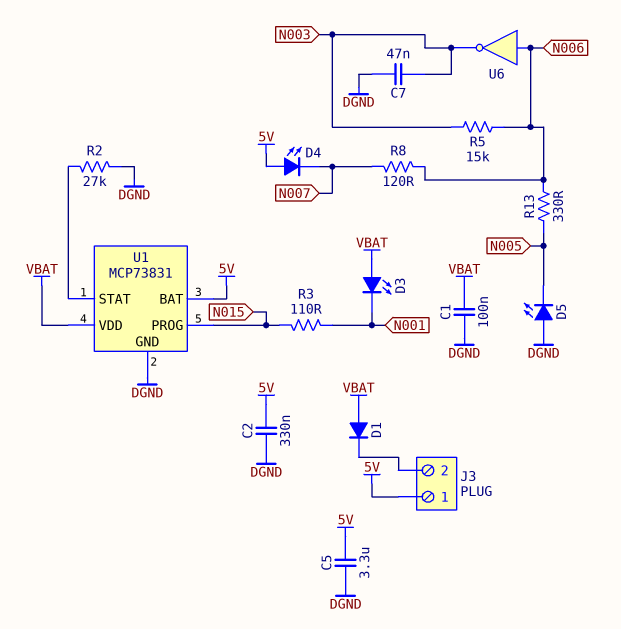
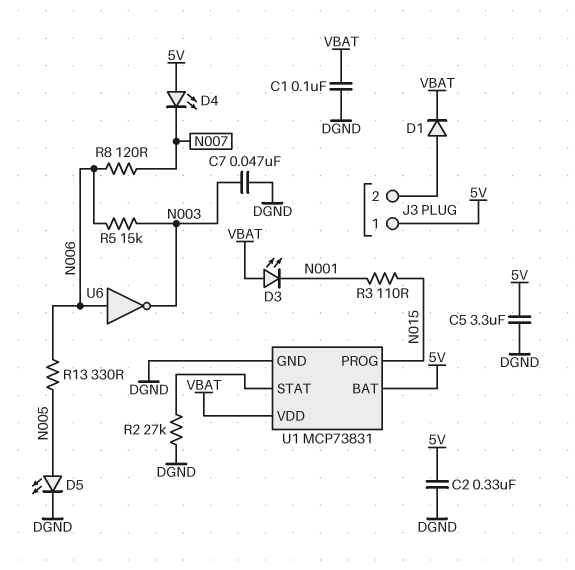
D1: diode (A VBAT, K J3/2) -> diode (A J3/2, K VBAT)
D5: LED (A DGND, K N005) -> LED (A N005, K DGND)

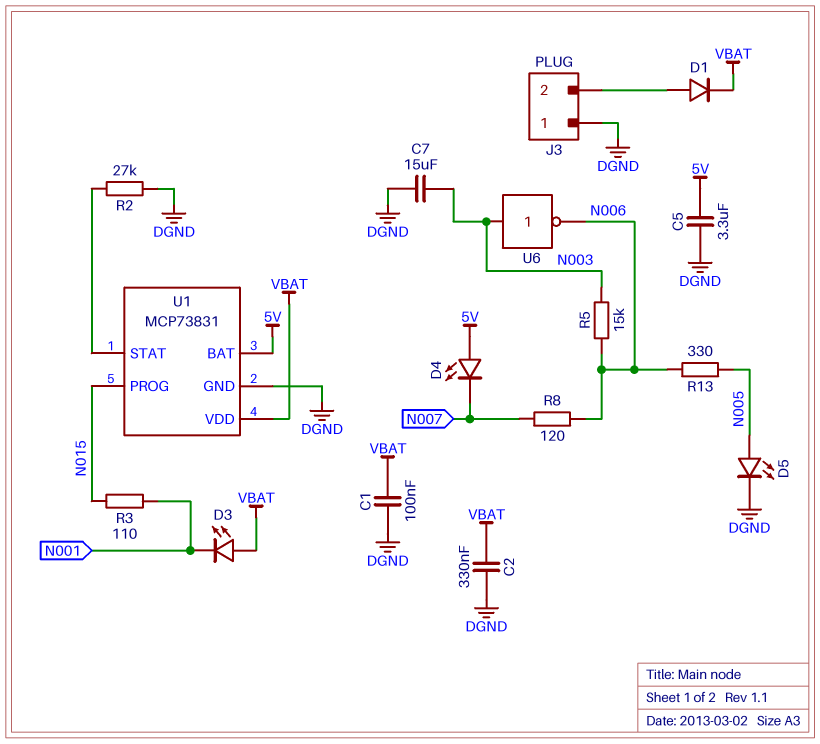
C2: 330nF (5V, DGND) -> 330nF (DGND, VBAT)
C7: 47nF (DGND, N003) -> 15uF (DGND, N003)
J3 pin 1: 5V -> DGND
U6: NOT (in N006, out N003) -> NOT (in N003, out N006)

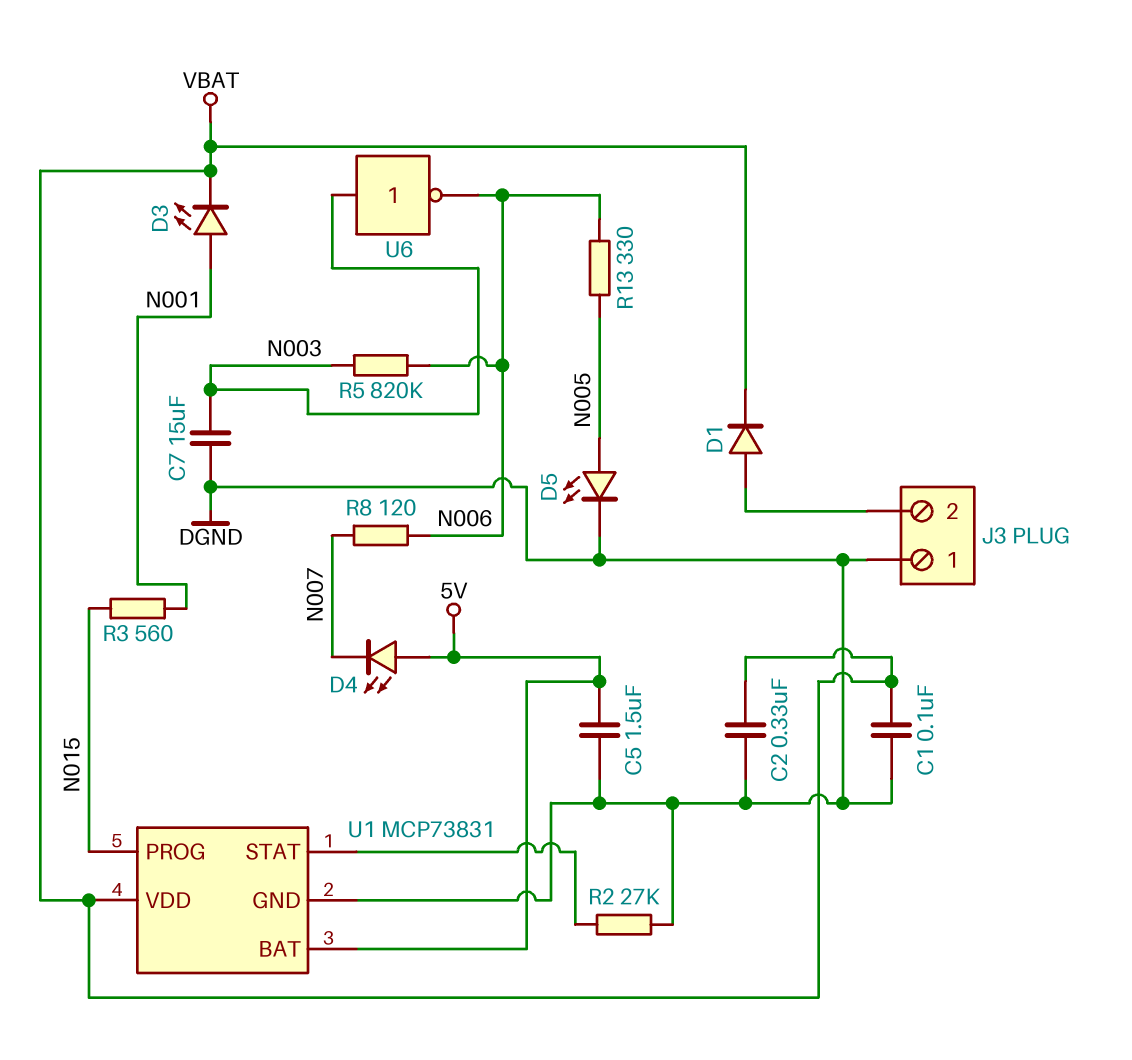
C5: 3.3uF (5V, DGND) -> 1.5uF (5V, DGND)
D3: LED (A VBAT, K N001) -> LED (A N001, K VBAT)
R3: 110 (N001, N015) -> 560 (N001, N015)
R5: 15k (N003, N006) -> 820k (N003, N006)

